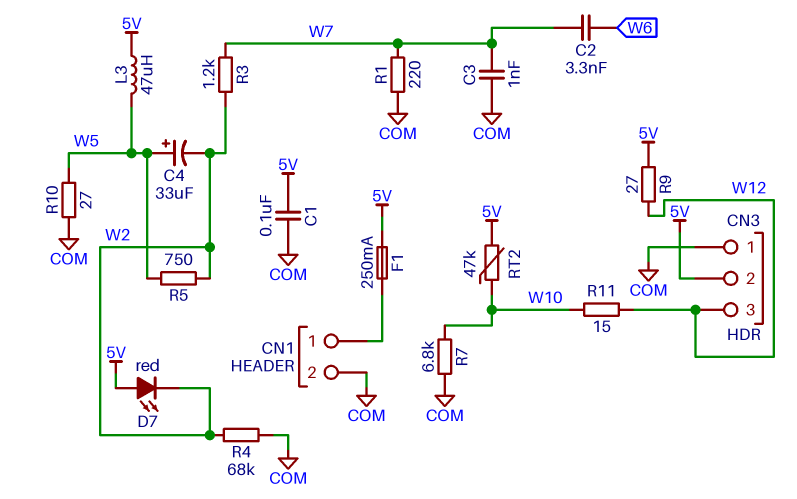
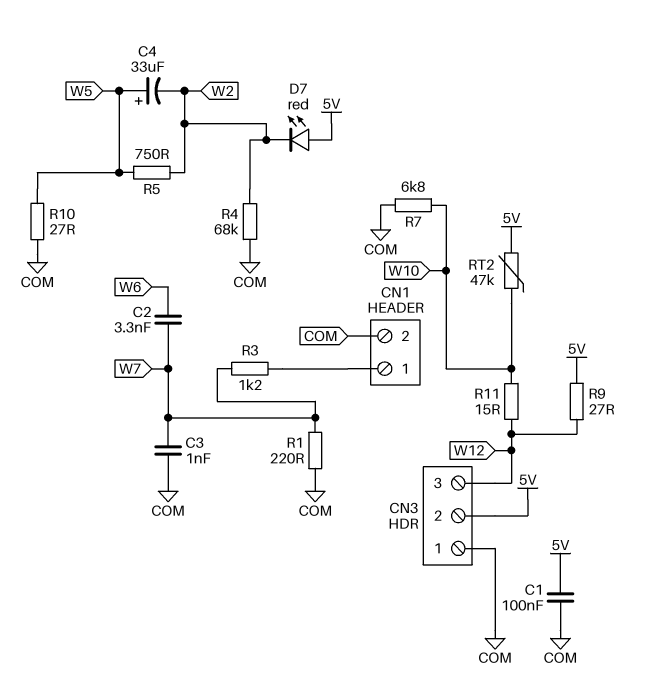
F1: 250mA (5V, CN1/1) -> none
L3: 47uH (5V, W5) -> none
R3: 1.2k (W2, W7) -> 1.2k (CN1/1, W7)

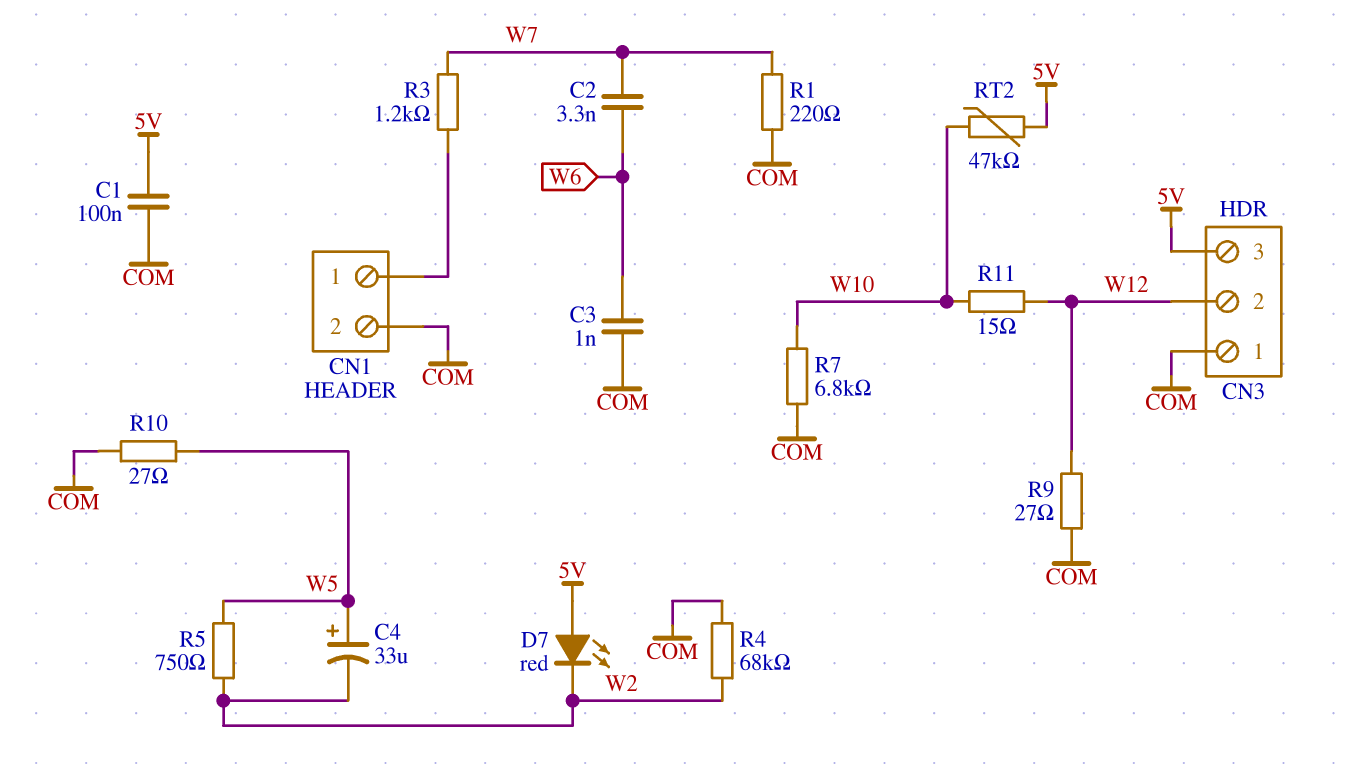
C3: 1nF (COM, W7) -> 1nF (COM, W6)
CN3 pin 2: 5V -> W12
CN3 pin 3: W12 -> 5V
R9: 27 (5V, W12) -> 27 (COM, W12)

